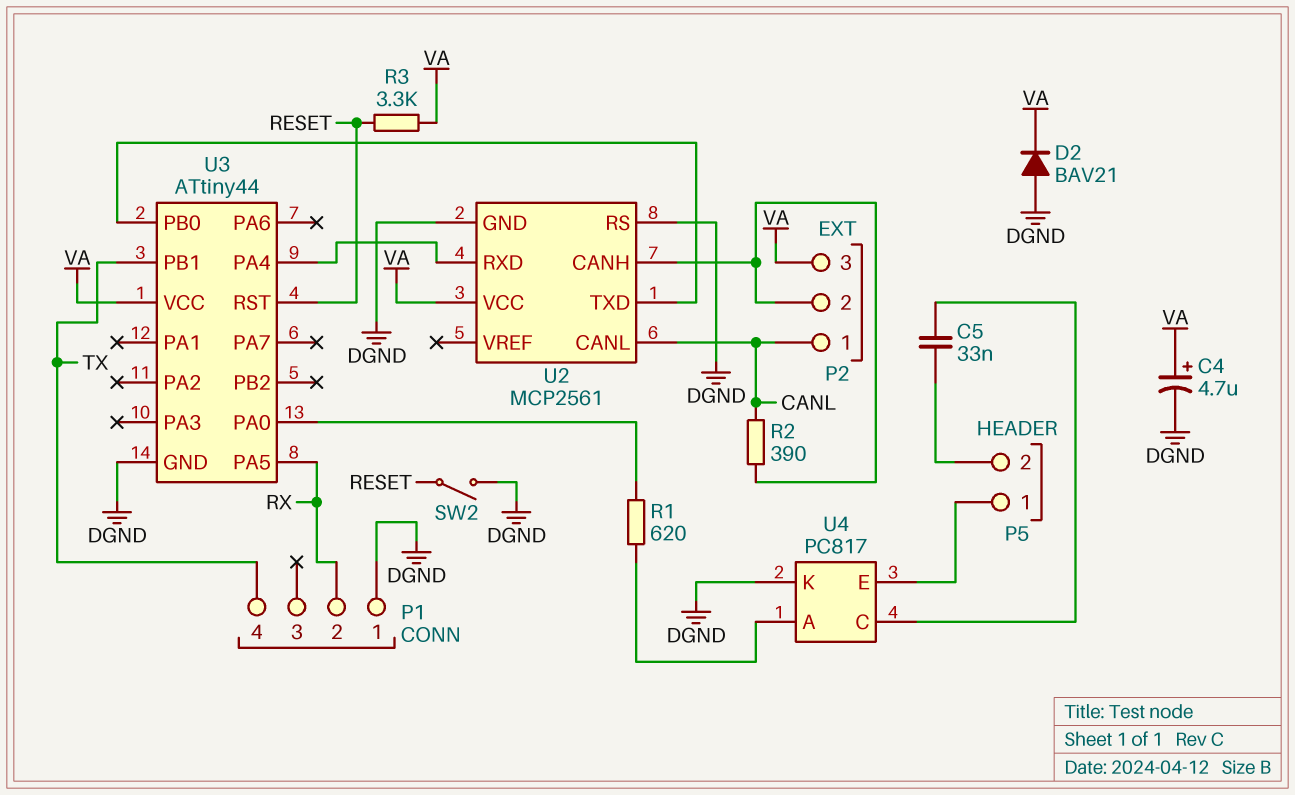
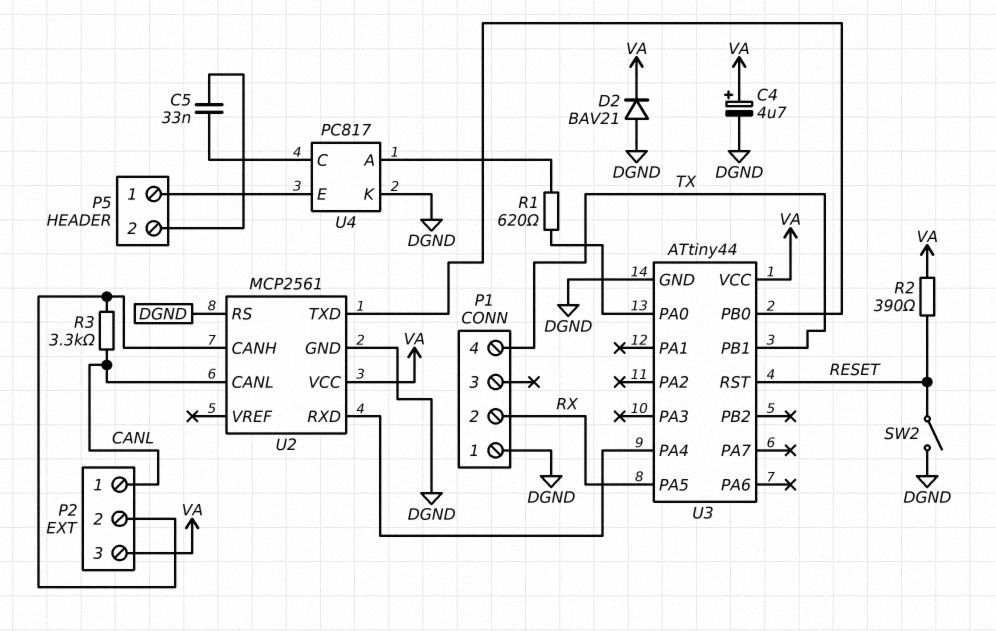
R2: 390 (CANL, P2/2) -> 390 (RESET, VA)
R3: 3.3k (RESET, VA) -> 3.3k (CANL, P2/2)

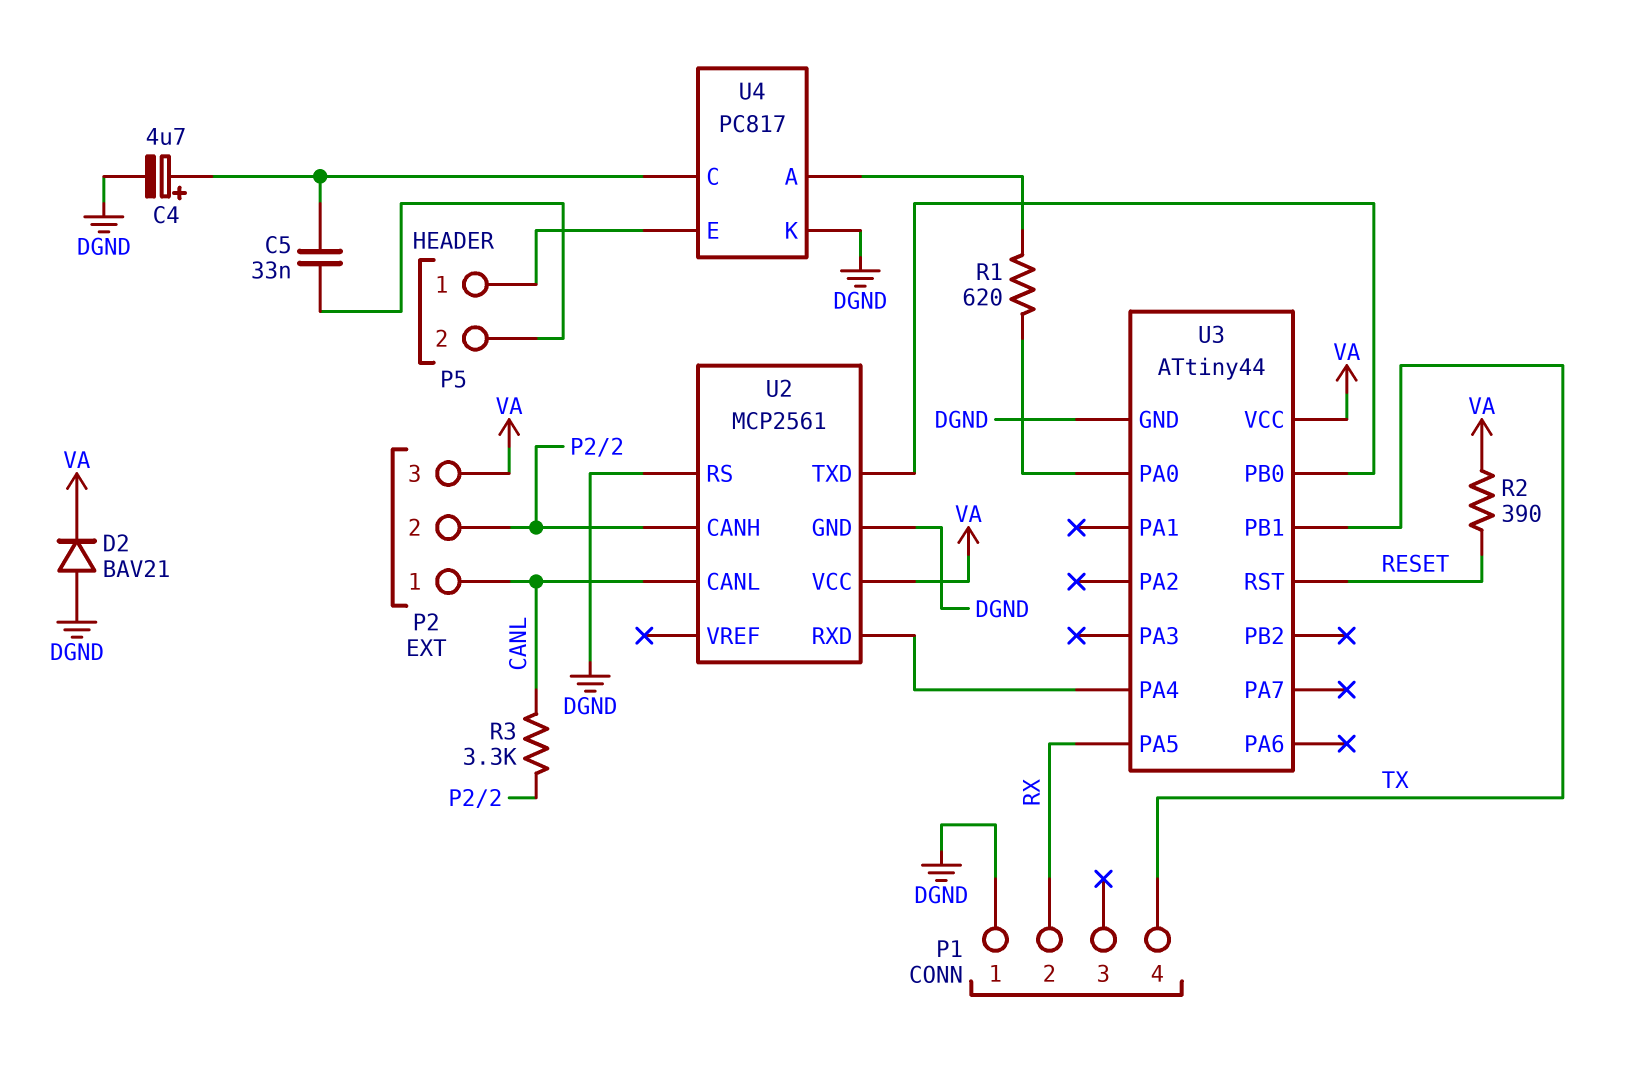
C4: 4.7uF (plus VA, minus DGND) -> 4.7uF (plus U4/C, minus DGND)
SW2: switch (DGND, RESET) -> none

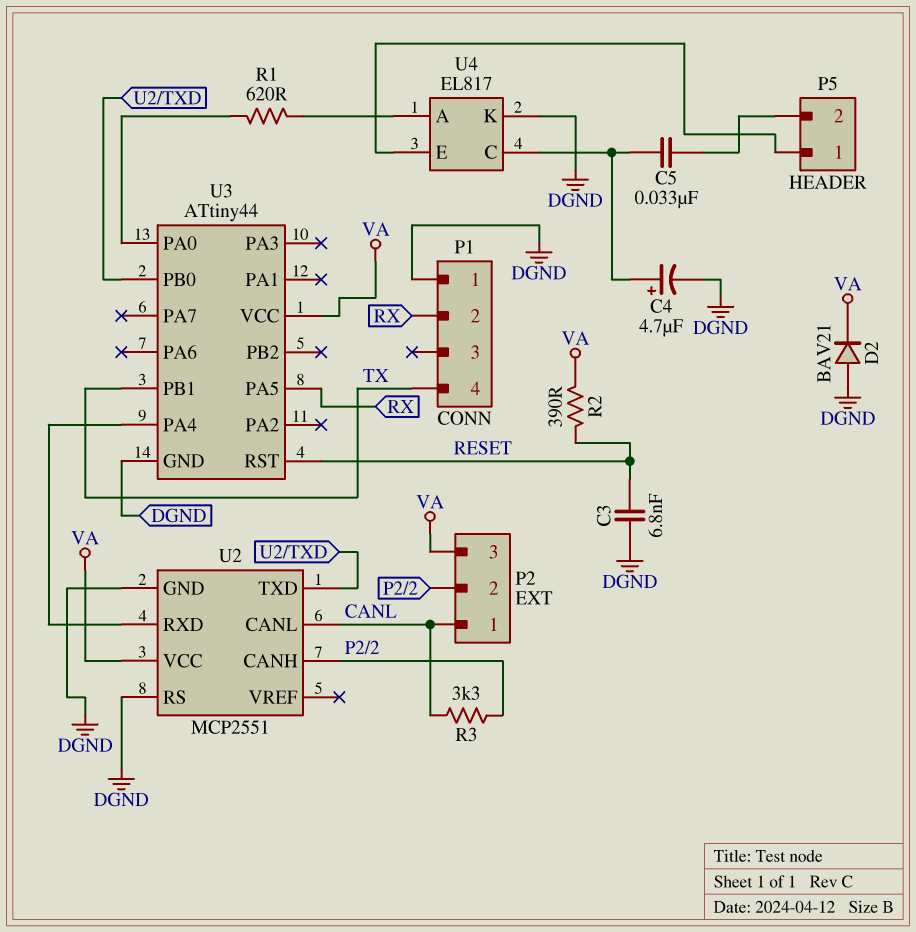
C3: none -> 6.8nF (DGND, RESET)
U2: MCP2561 -> MCP2551
U4: PC817 -> EL817

